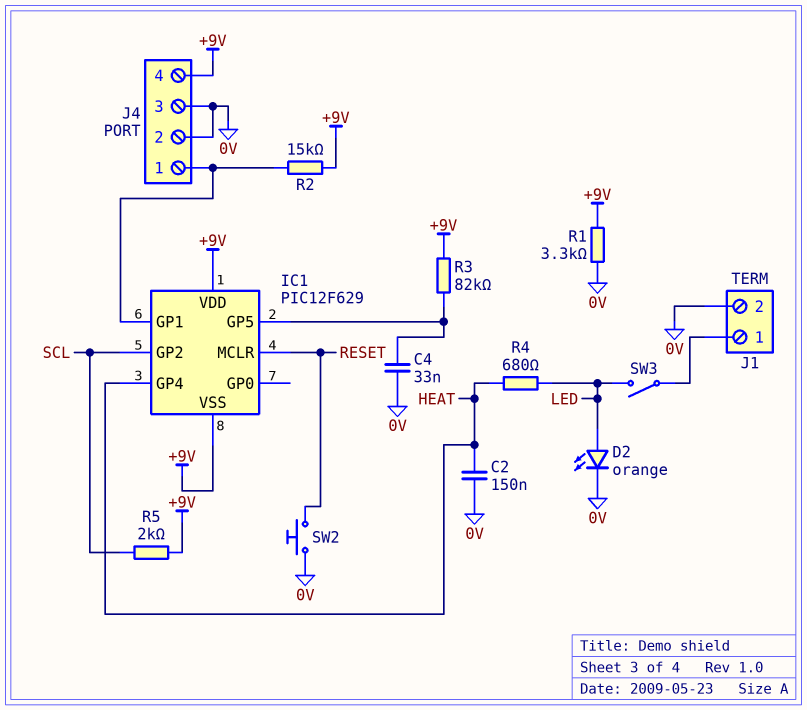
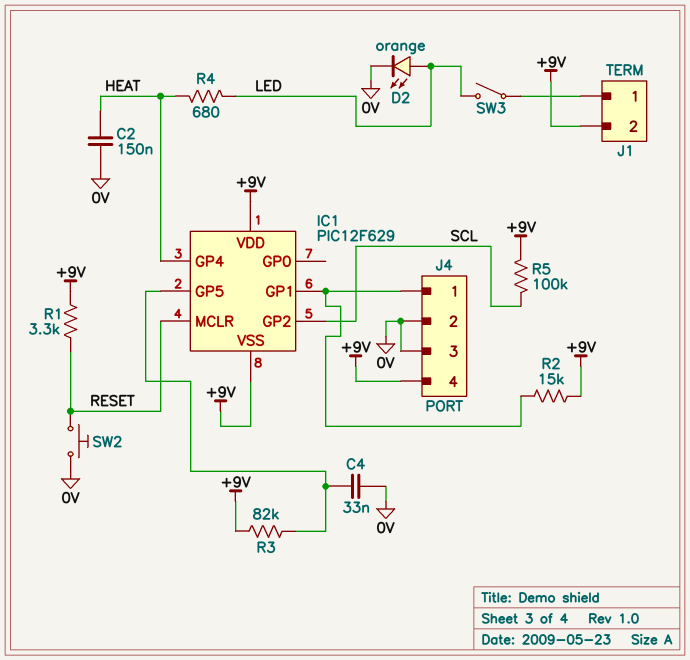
J1 pin 2: 0V -> +9V
R1: 3.3k (+9V, 0V) -> 3.3k (+9V, RESET)
R5: 2k (+9V, SCL) -> 100k (+9V, SCL)

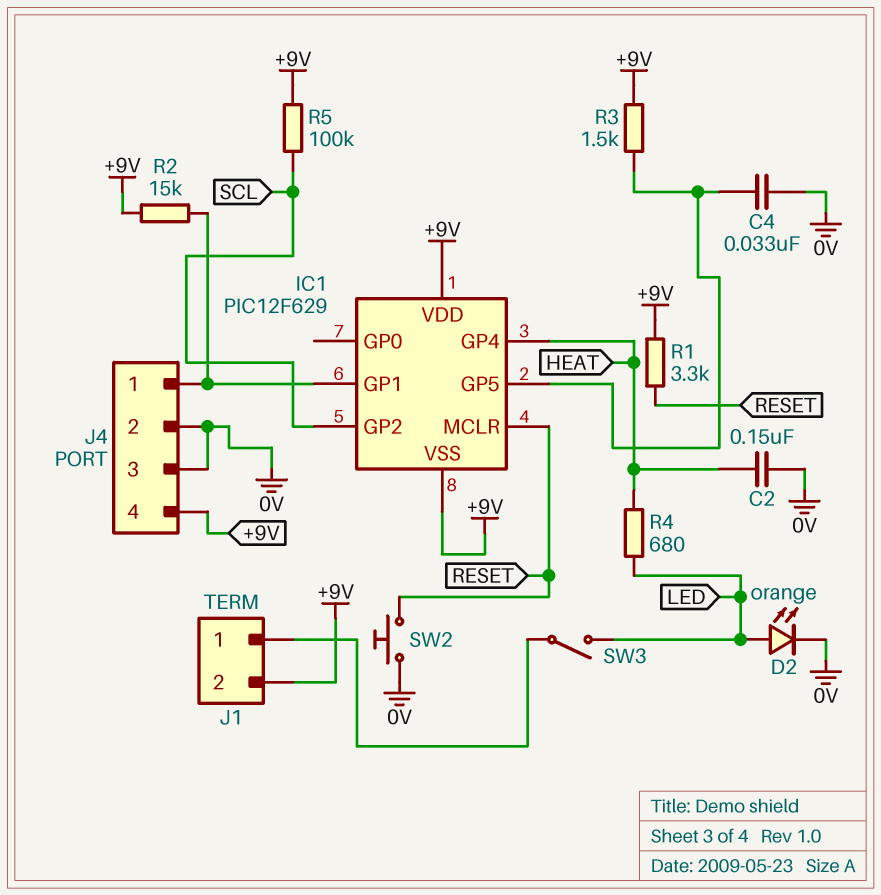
R3: 82k (+9V, IC1/GP5) -> 1.5k (+9V, IC1/GP5)

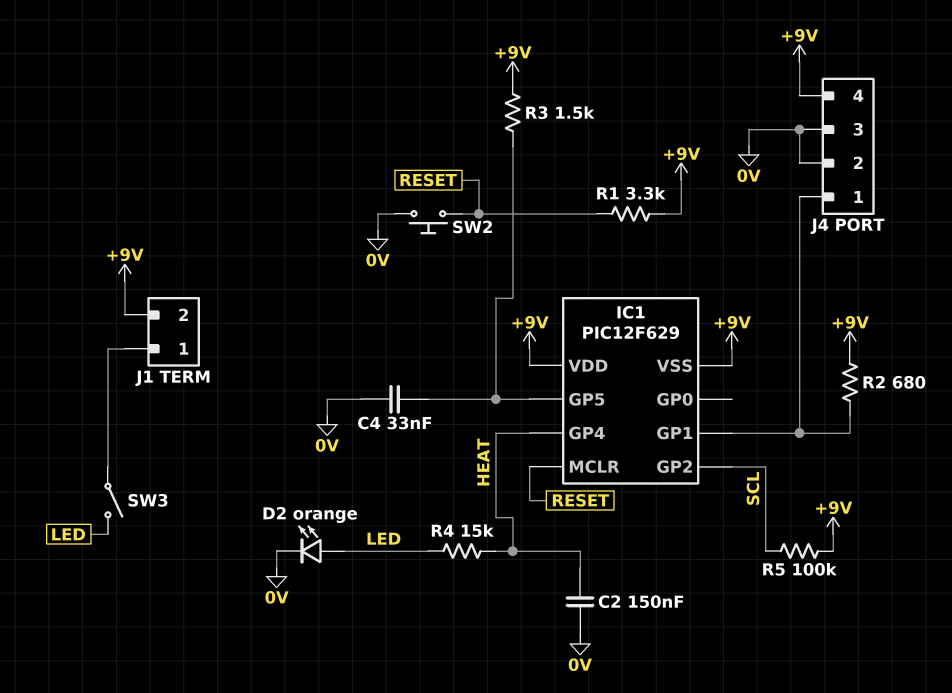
R2: 15k (+9V, IC1/GP1) -> 680 (+9V, IC1/GP1)
R4: 680 (HEAT, LED) -> 15k (HEAT, LED)

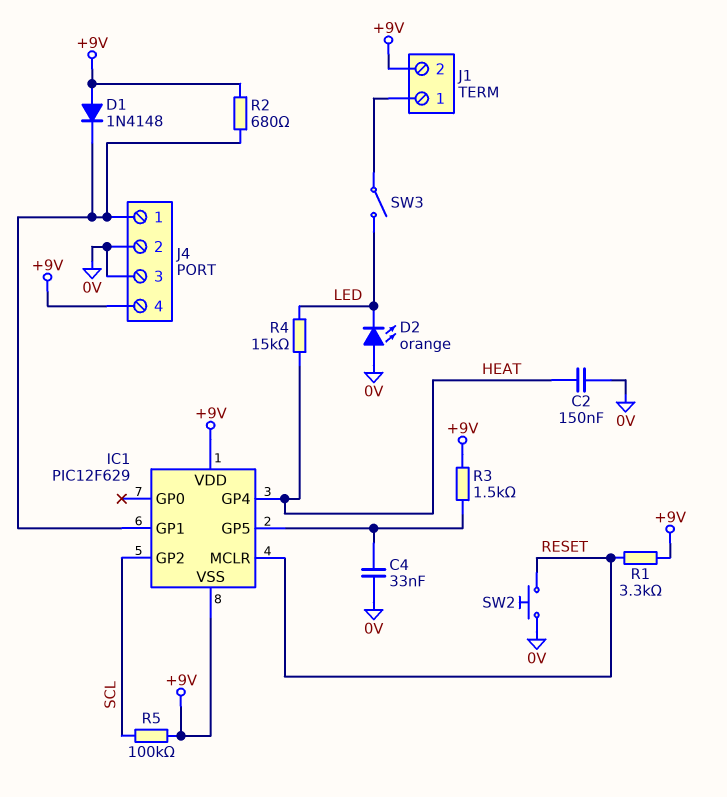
D1: none -> diode 1N4148 (A +9V, K IC1/GP1)
D2: LED orange (A LED, K 0V) -> LED orange (A 0V, K LED)

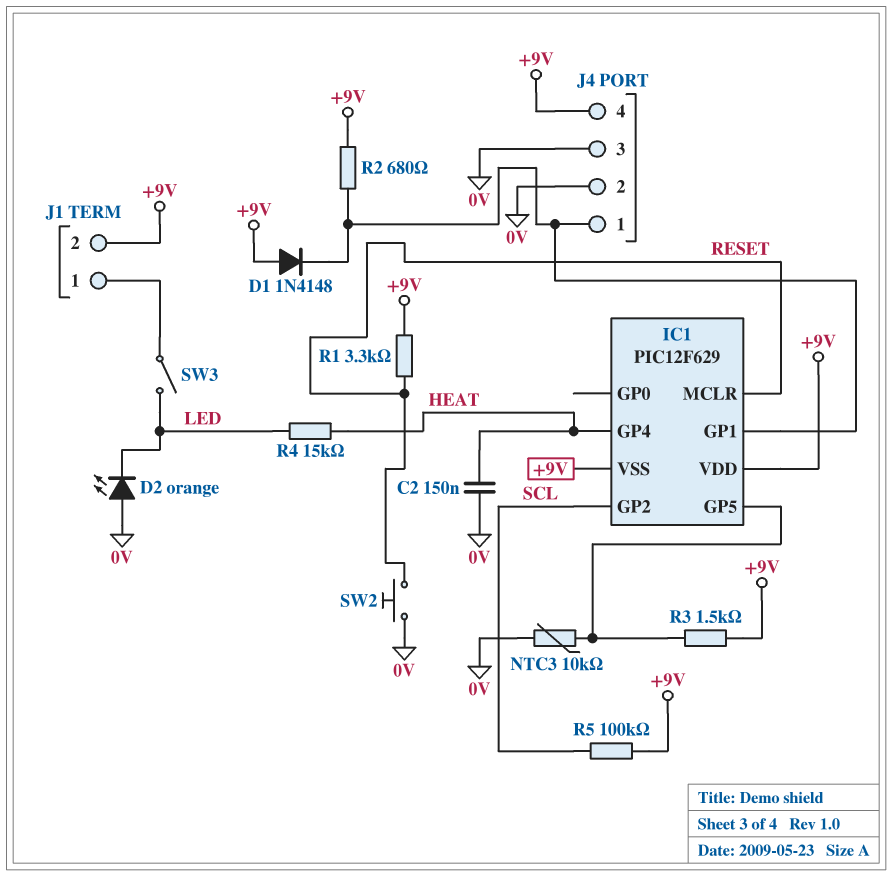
C4: 33nF (0V, IC1/GP5) -> none
NTC3: none -> 10k (0V, IC1/GP5)

